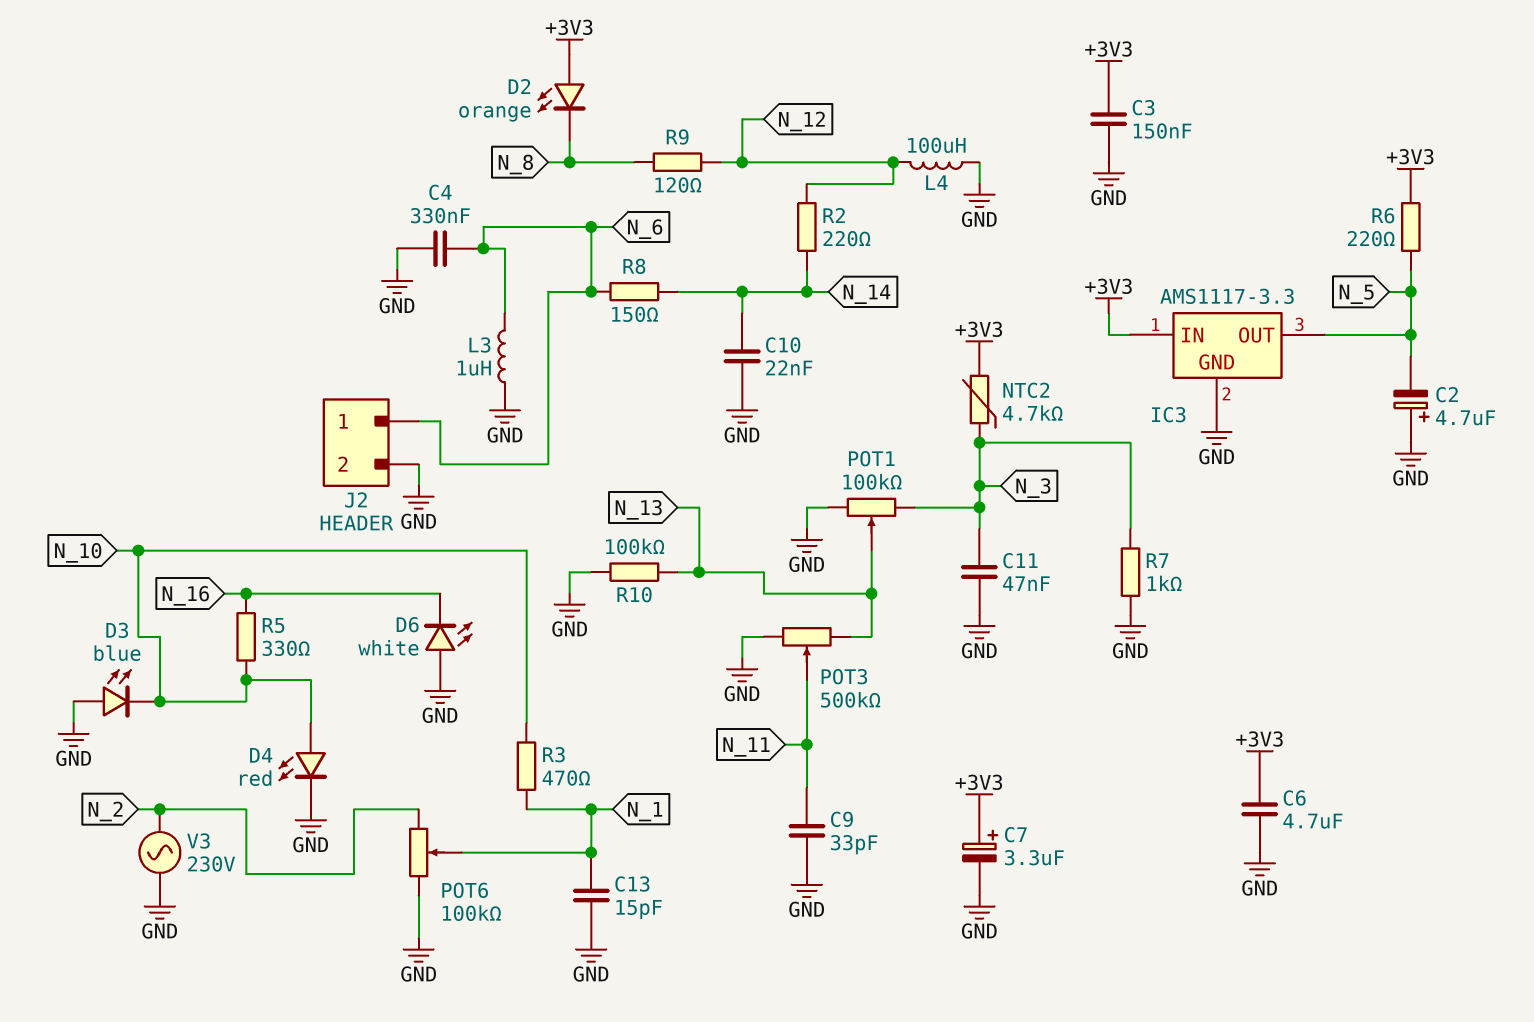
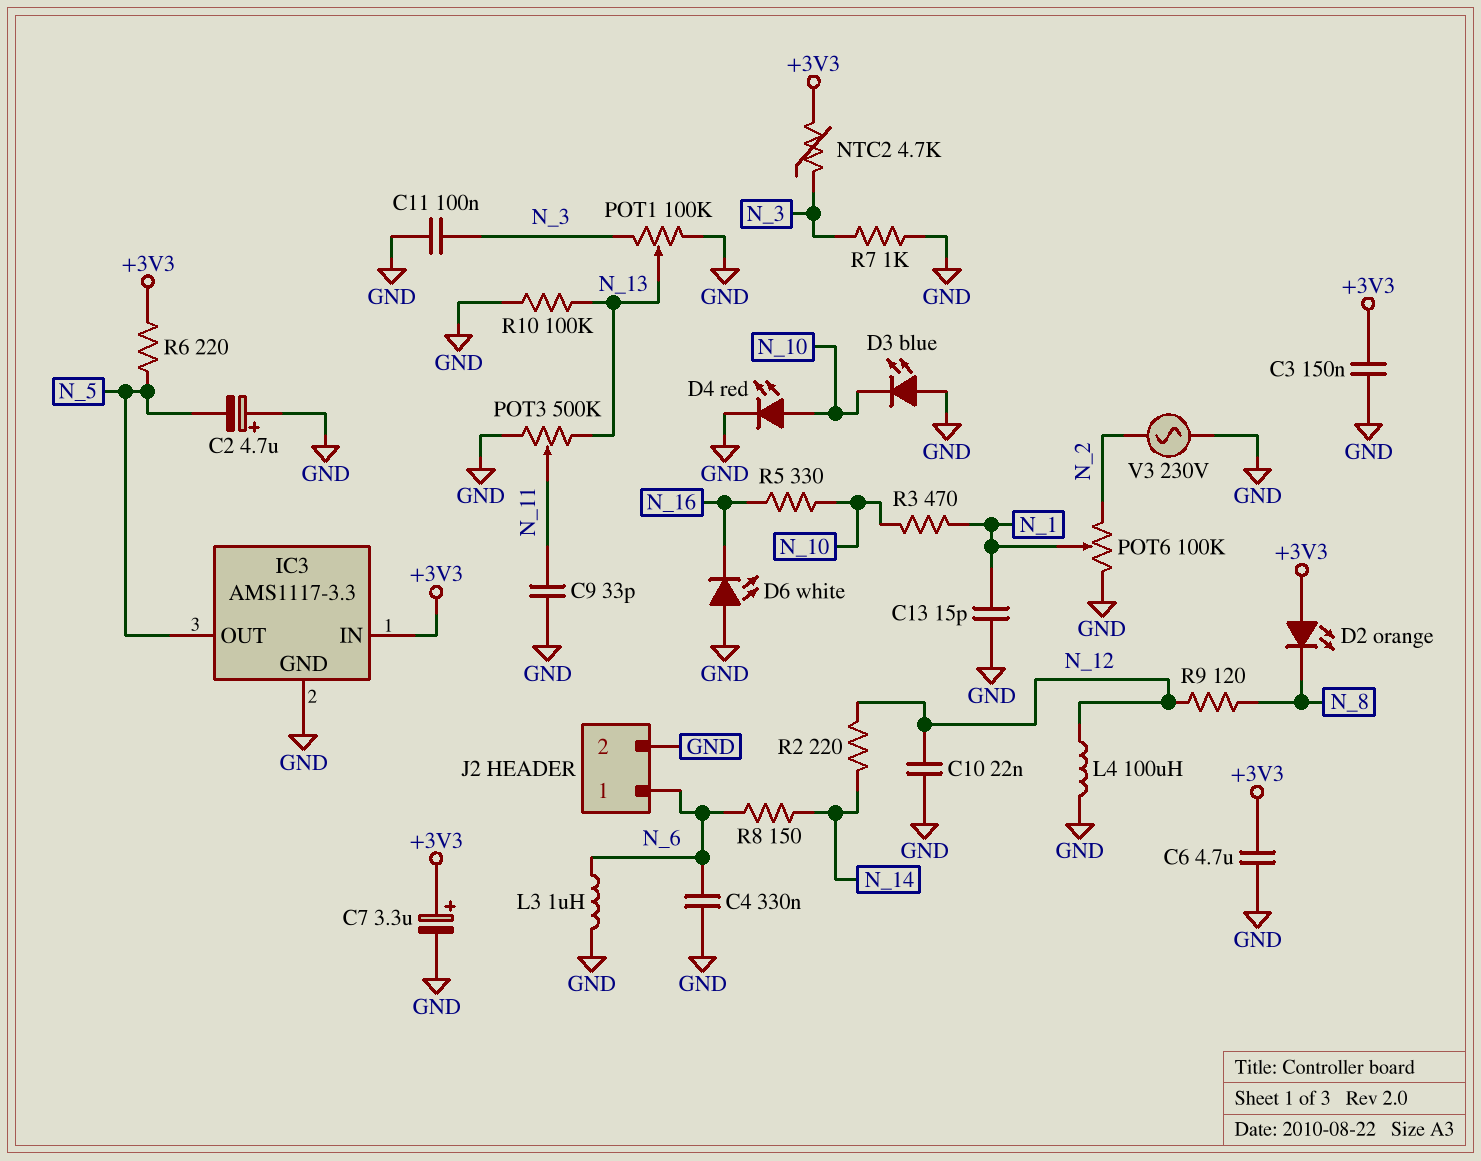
C10: 22nF (GND, N_14) -> 22nF (GND, N_12)
C11: 47nF (GND, N_3) -> 100nF (GND, N_3)

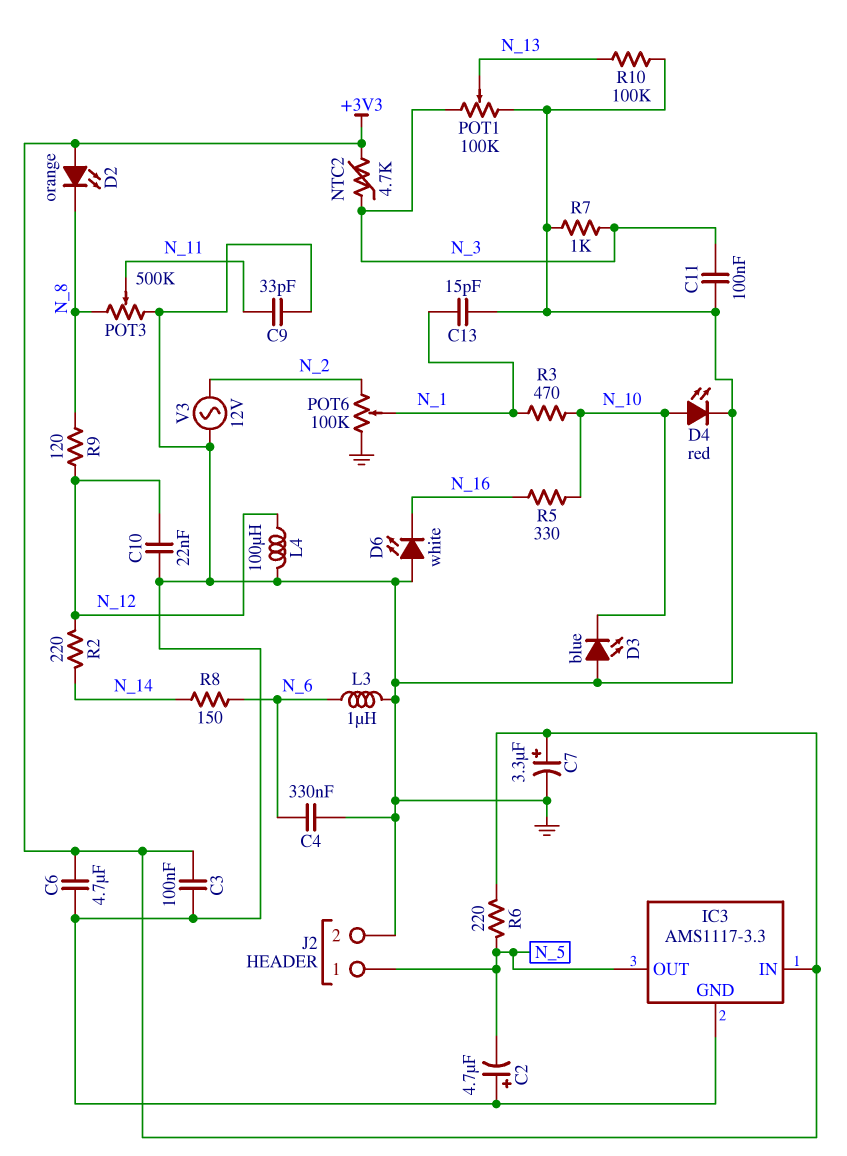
C3: 150nF (+3V3, GND) -> 100nF (+3V3, GND)
J2 pin 1: N_6 -> N_5
POT3: 500k (GND, N_13, wiper N_11) -> 500k (GND, N_8, wiper N_11)
V3: AC 230V (GND, N_2) -> AC 12V (GND, N_2)

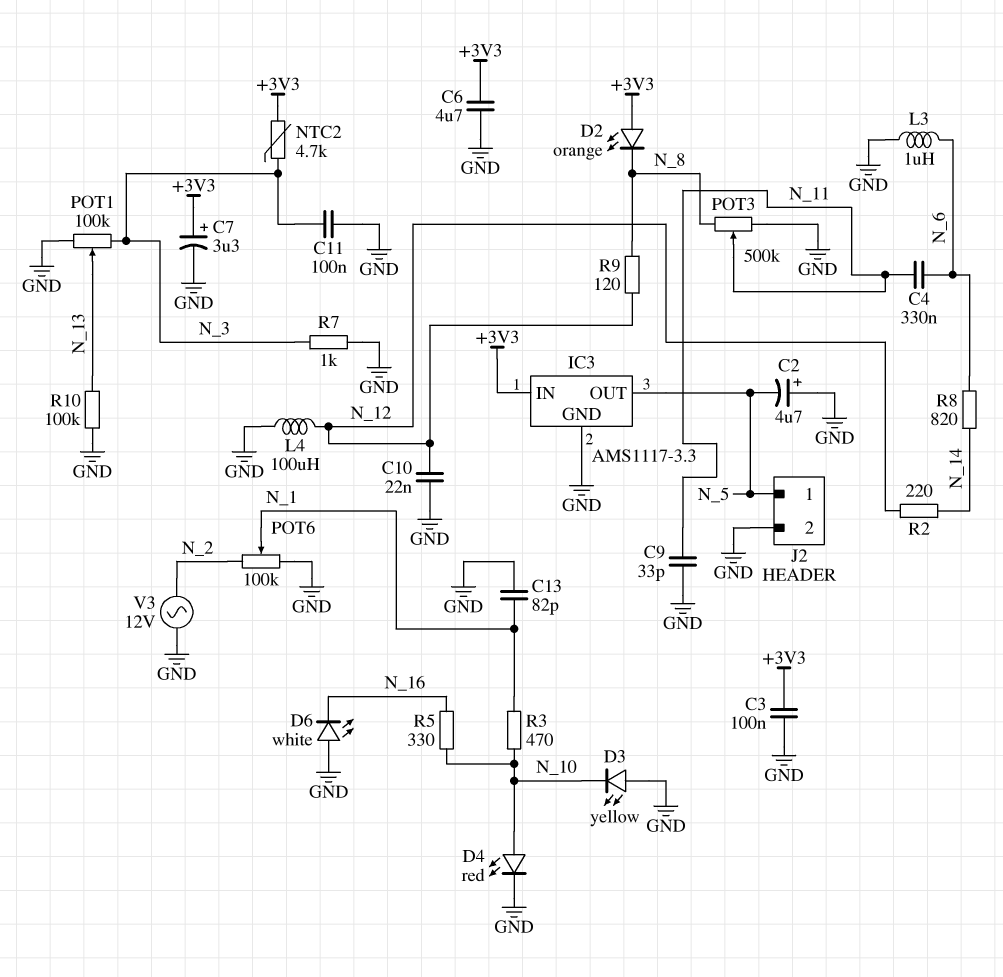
C4: 330nF (GND, N_6) -> 330nF (N_6, N_11)
C13: 15pF (GND, N_1) -> 82pF (GND, N_1)
D3: LED blue (A GND, K N_10) -> LED yellow (A GND, K N_10)
R6: 220 (+3V3, N_5) -> none
R8: 150 (N_6, N_14) -> 820 (N_6, N_14)

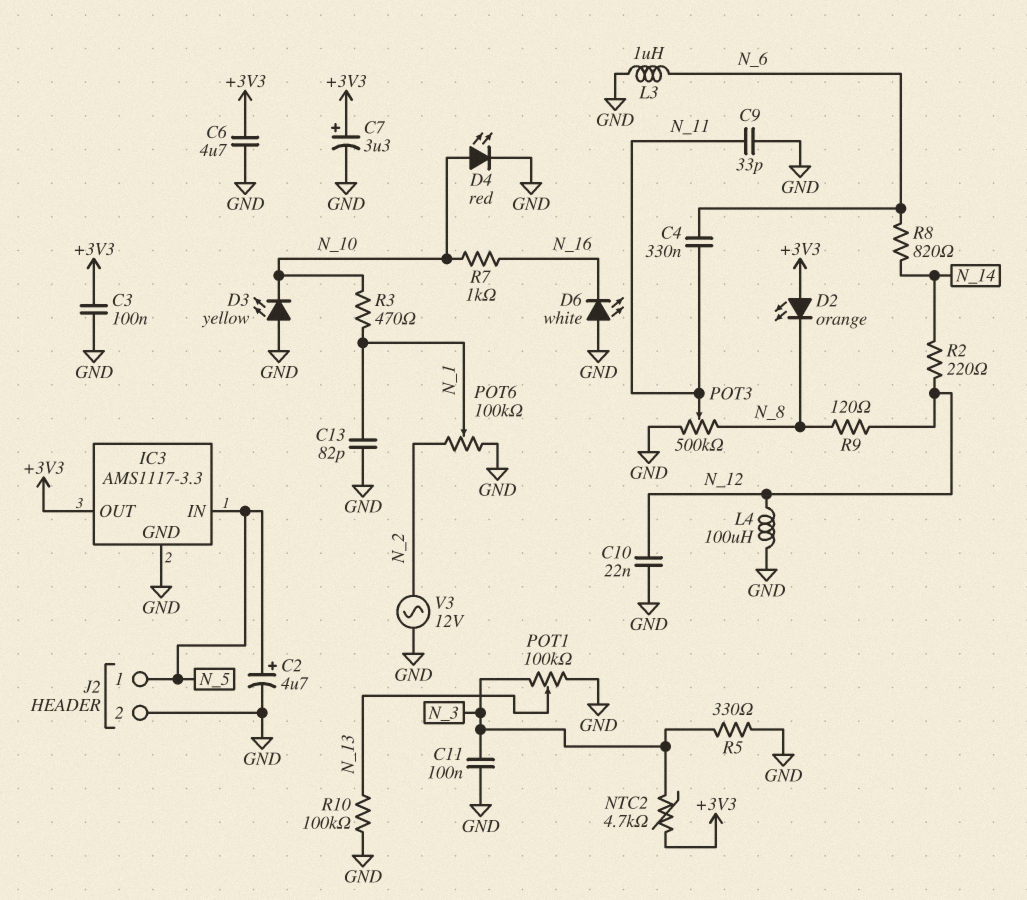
C2: 4.7uF (plus GND, minus N_5) -> 4.7uF (plus N_5, minus GND)
IC3 pin IN: +3V3 -> N_5
IC3 pin OUT: N_5 -> +3V3
R5: 330 (N_10, N_16) -> 330 (GND, N_3)
R7: 1k (GND, N_3) -> 1k (N_10, N_16)

